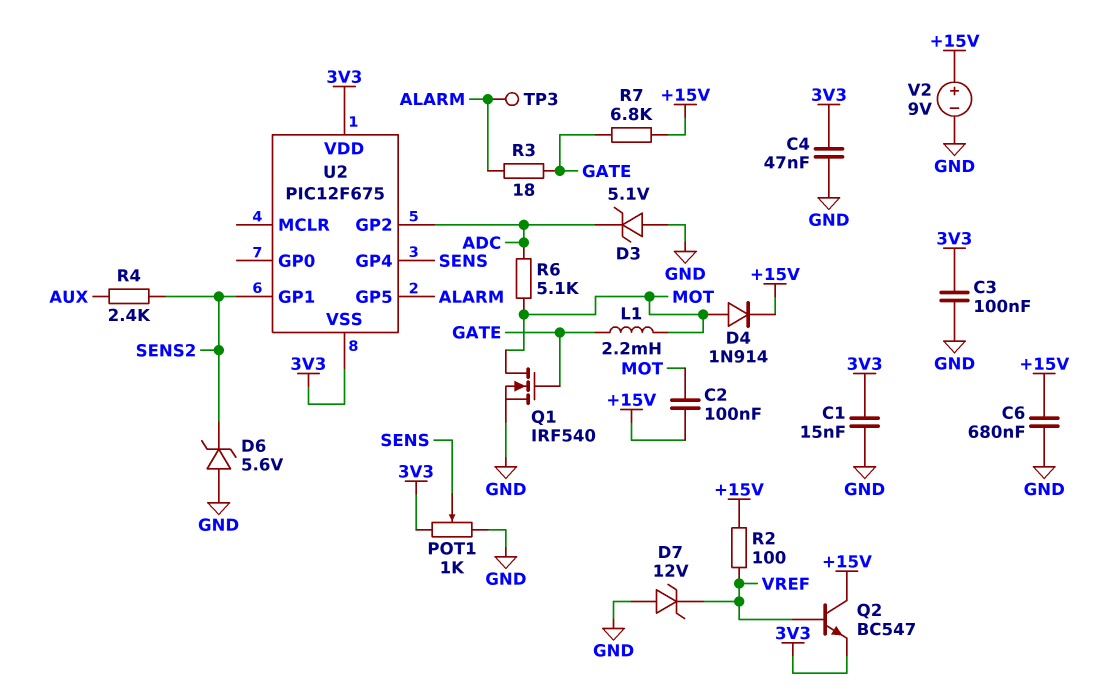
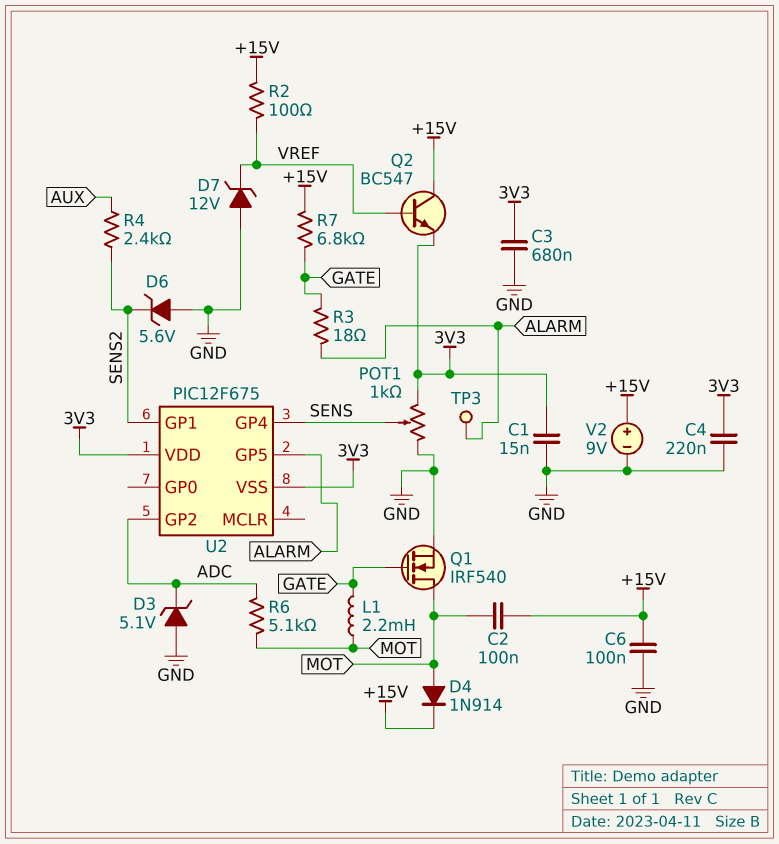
C3: 100nF (3V3, GND) -> 680nF (3V3, GND)
C4: 47nF (3V3, GND) -> 220nF (3V3, GND)
C6: 680nF (+15V, GND) -> 100nF (+15V, GND)

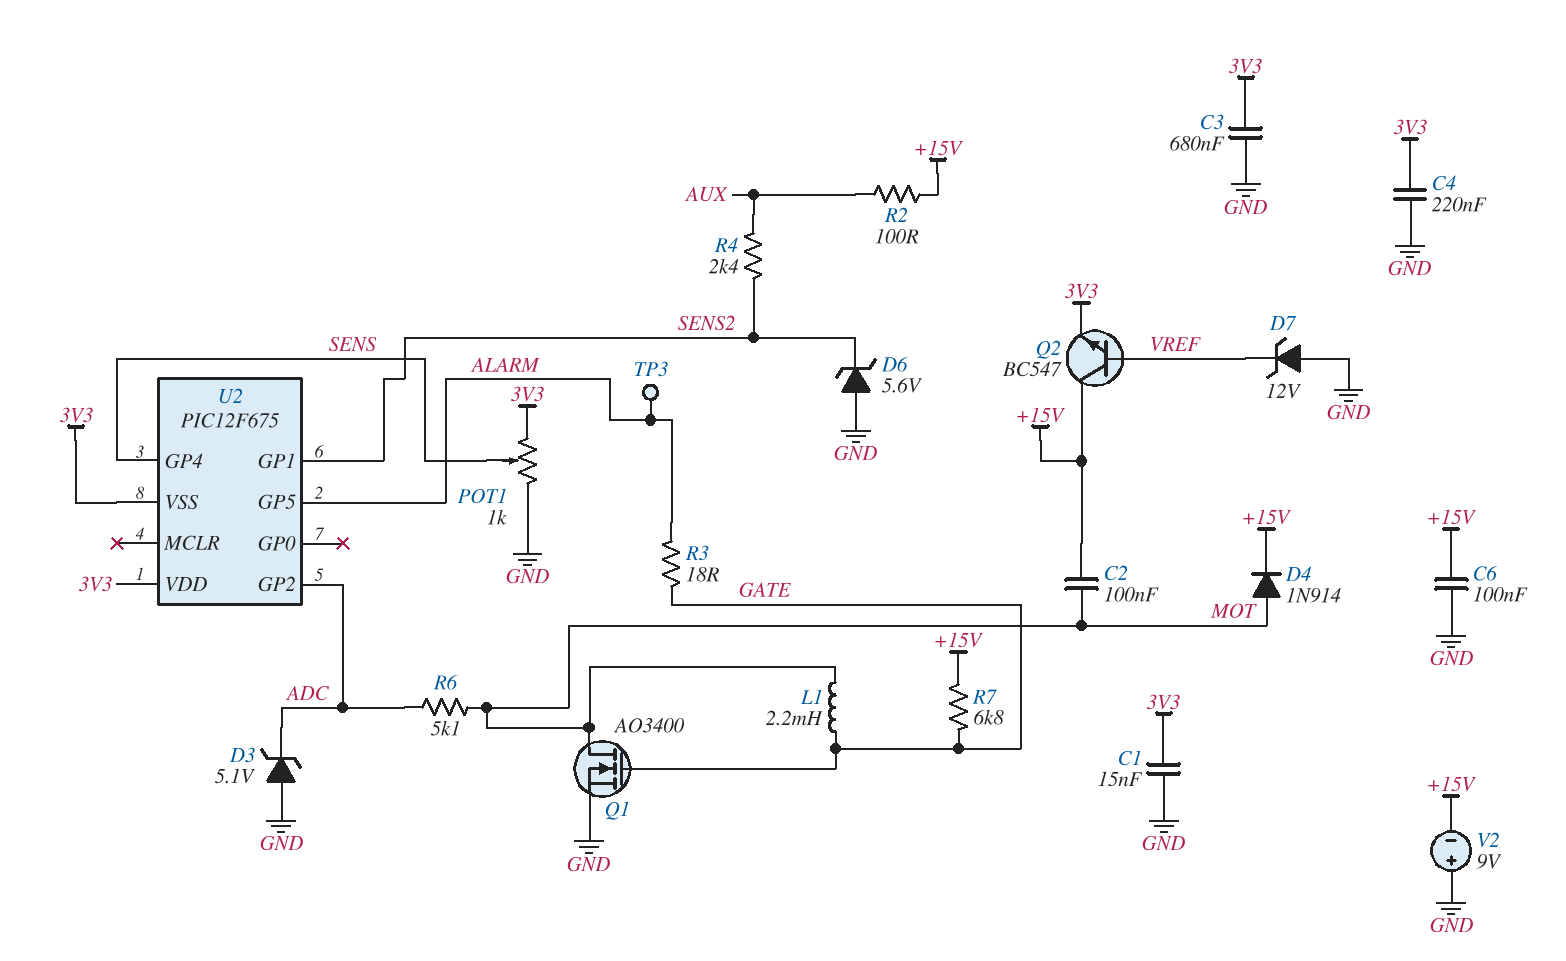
Q1: NMOS IRF540 (G GATE, D MOT, S GND) -> NMOS AO3400 (G GATE, D MOT, S GND)
R2: 100 (+15V, VREF) -> 100 (+15V, AUX)
V2: 9V (plus +15V, minus GND) -> 9V (plus GND, minus +15V)

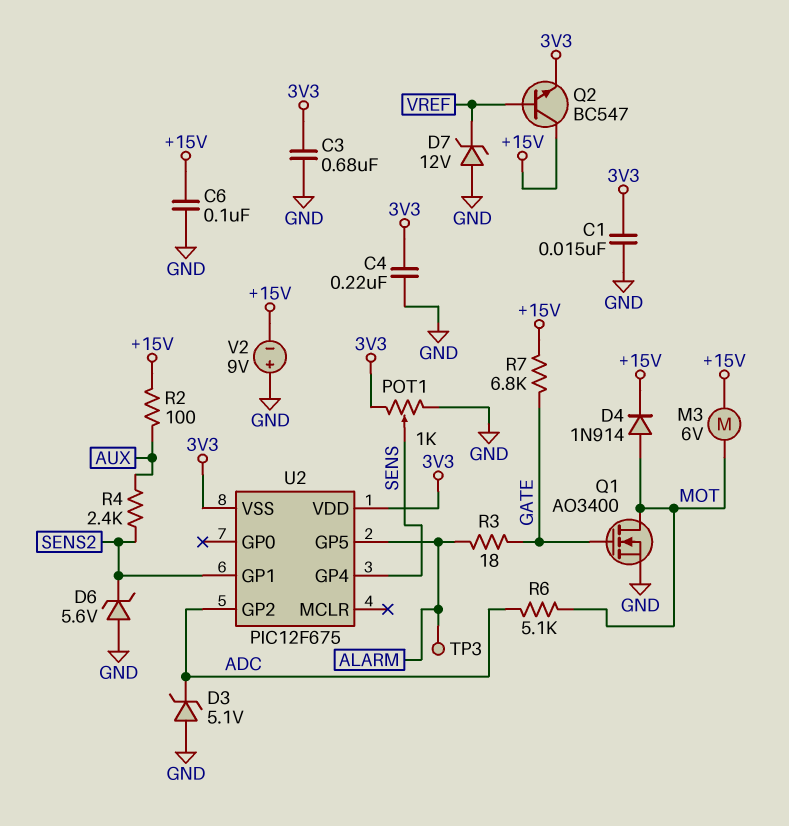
C2: 100nF (+15V, MOT) -> none
L1: 2.2mH (GATE, MOT) -> none
M3: none -> motor 6V (+15V, MOT)

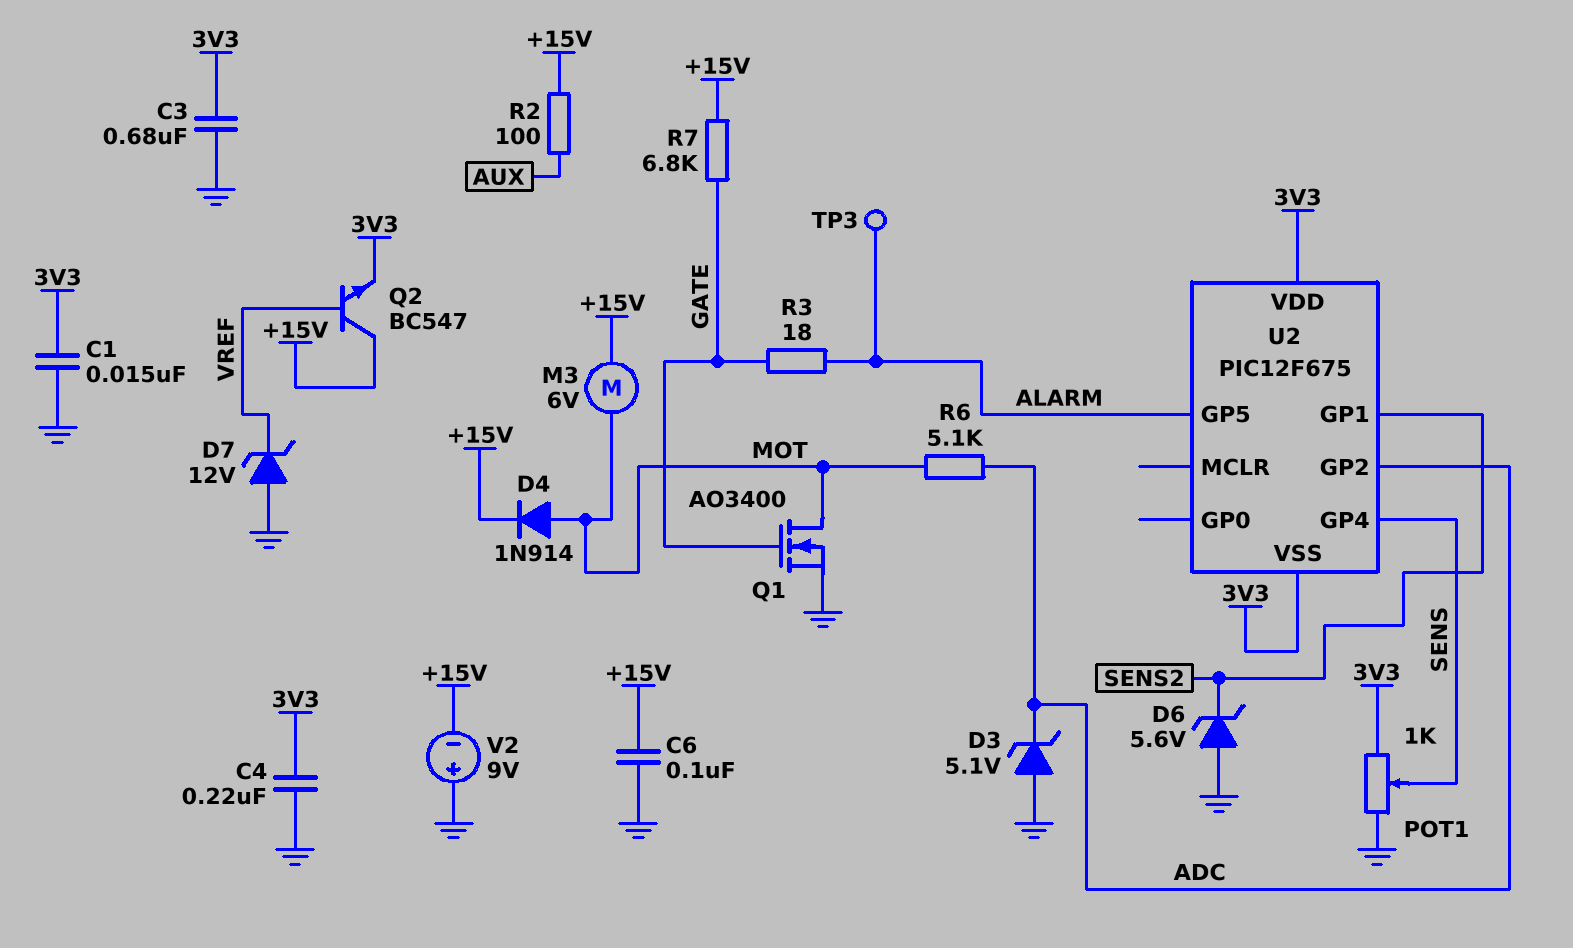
R4: 2.4k (AUX, SENS2) -> none

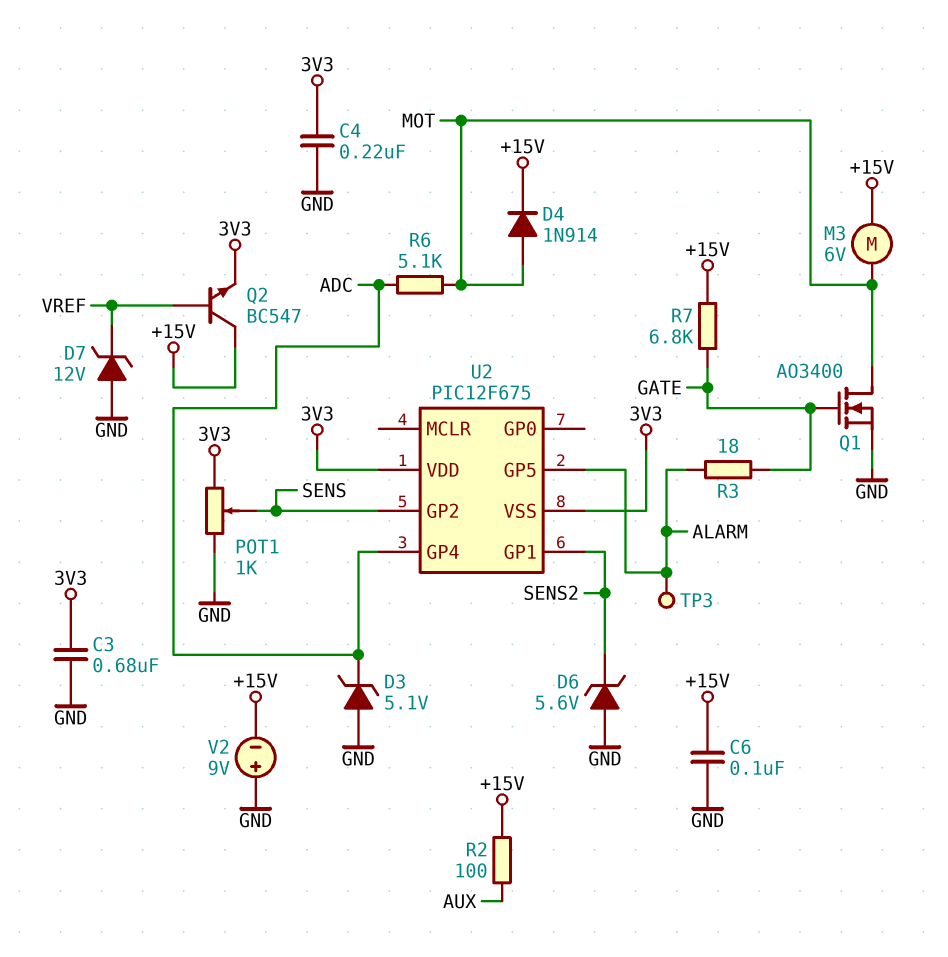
C1: 15nF (3V3, GND) -> none
U2 pin GP2: ADC -> SENS
U2 pin GP4: SENS -> ADC

